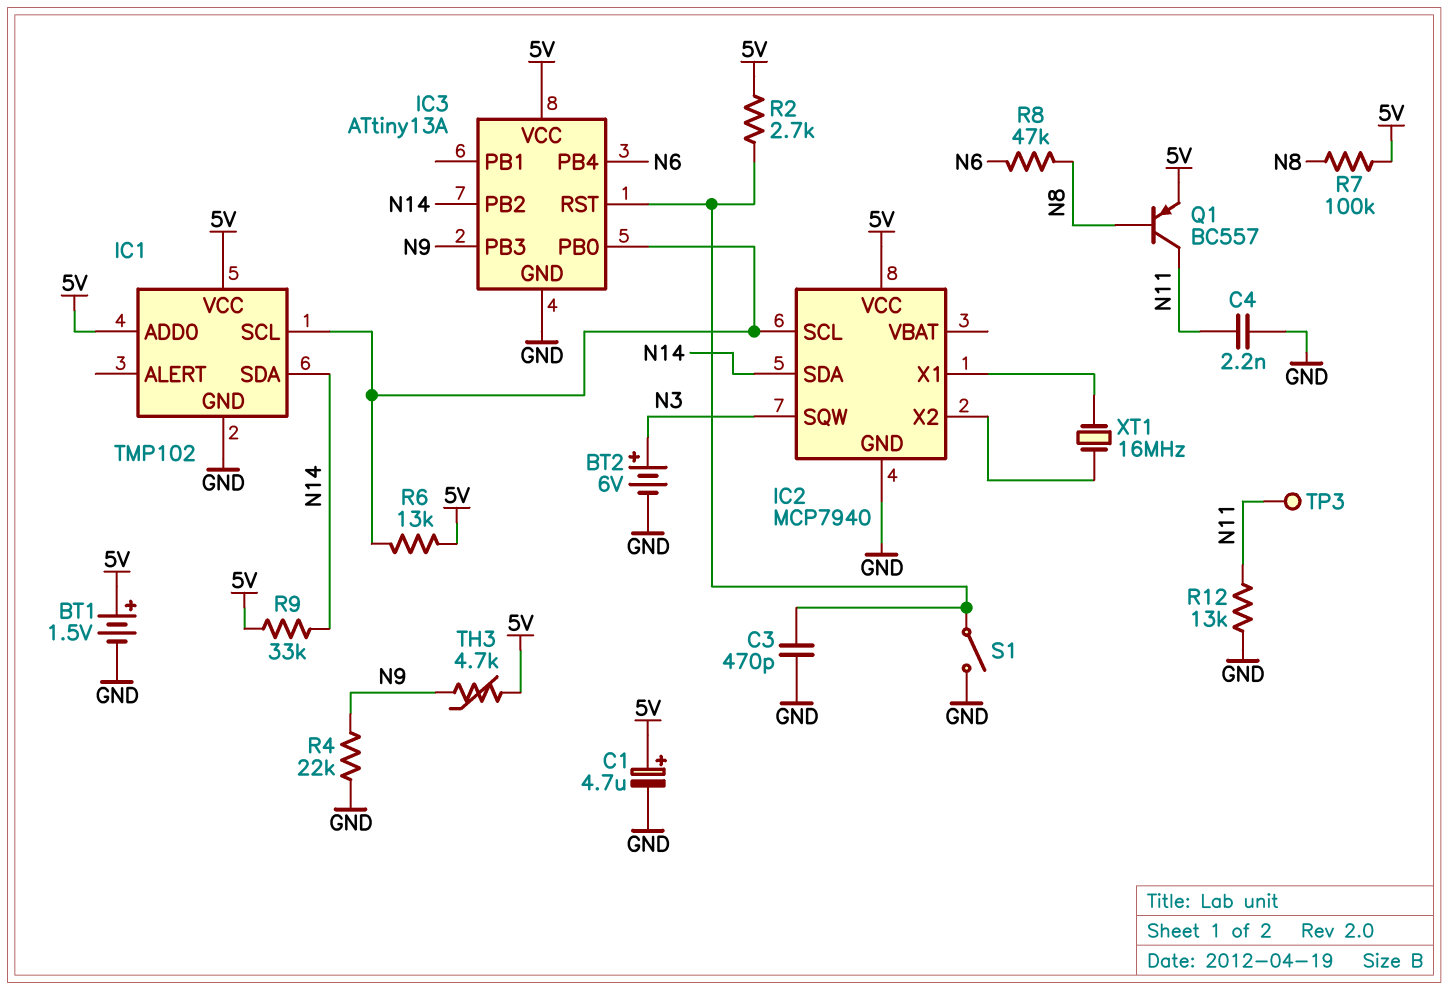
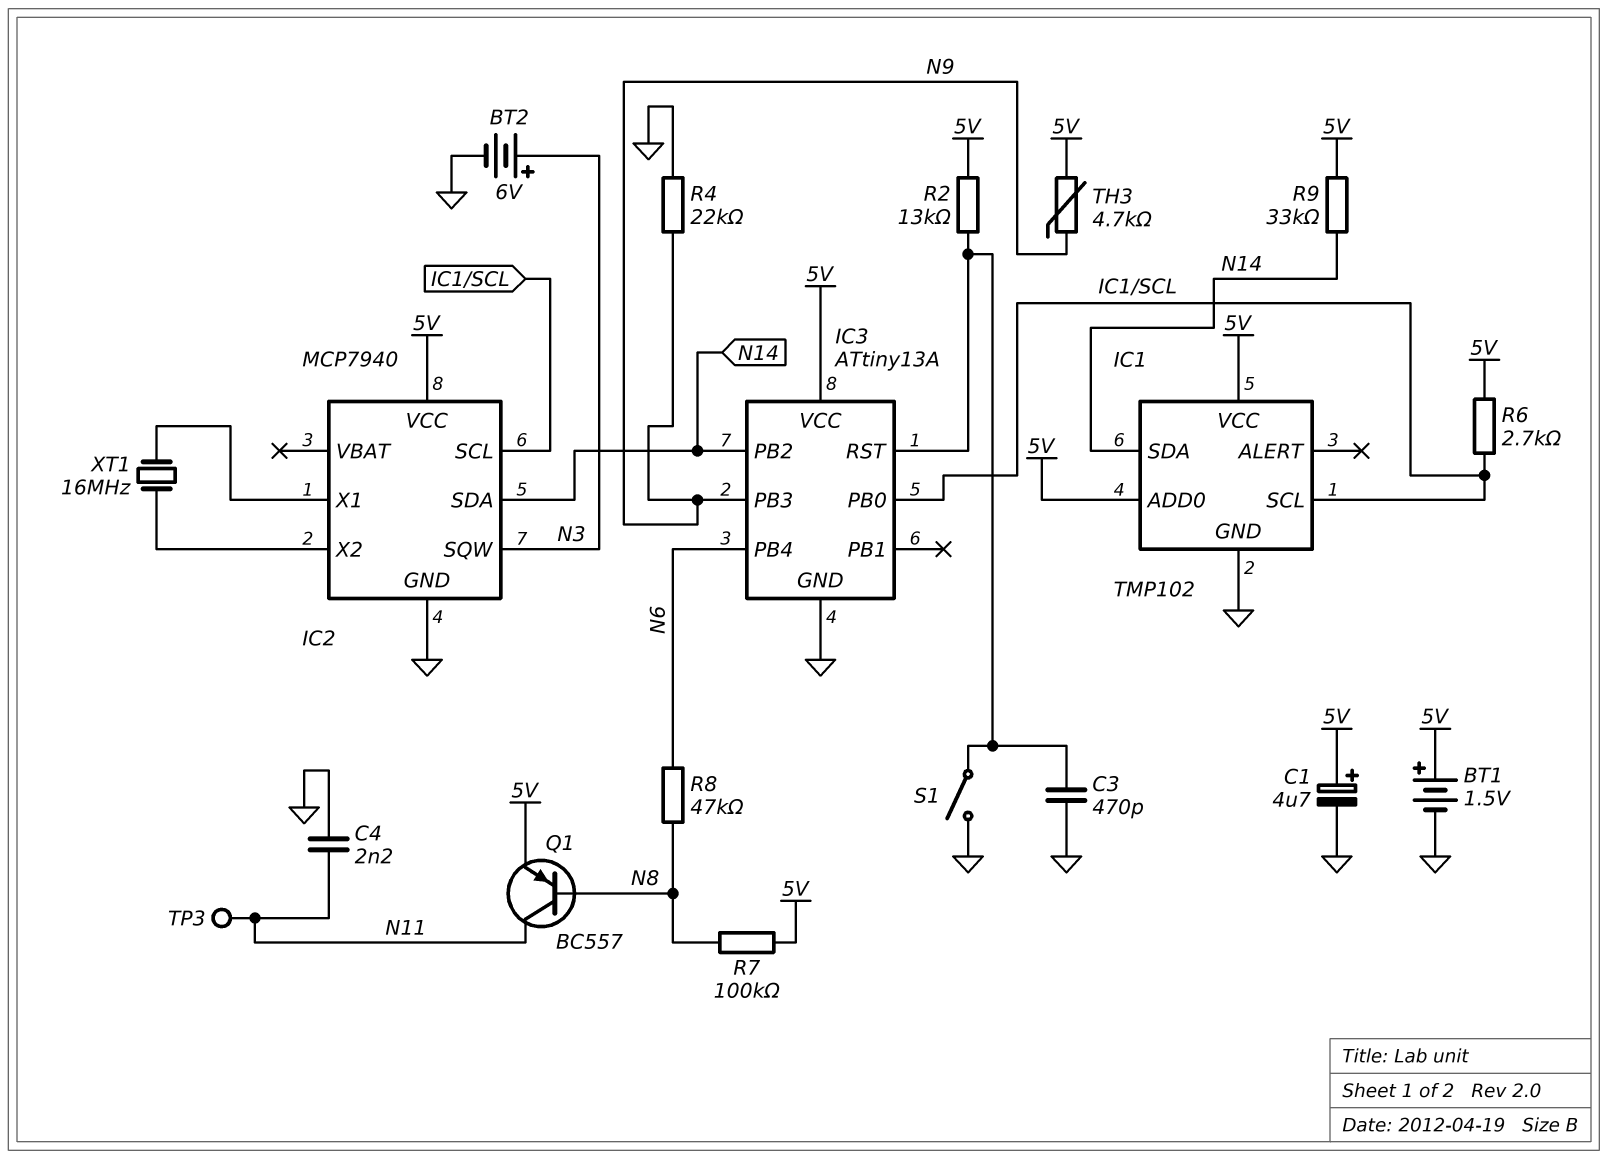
R2: 2.7k (5V, IC3/RST) -> 13k (5V, IC3/RST)
R6: 13k (5V, IC1/SCL) -> 2.7k (5V, IC1/SCL)
R12: 13k (GND, N11) -> none

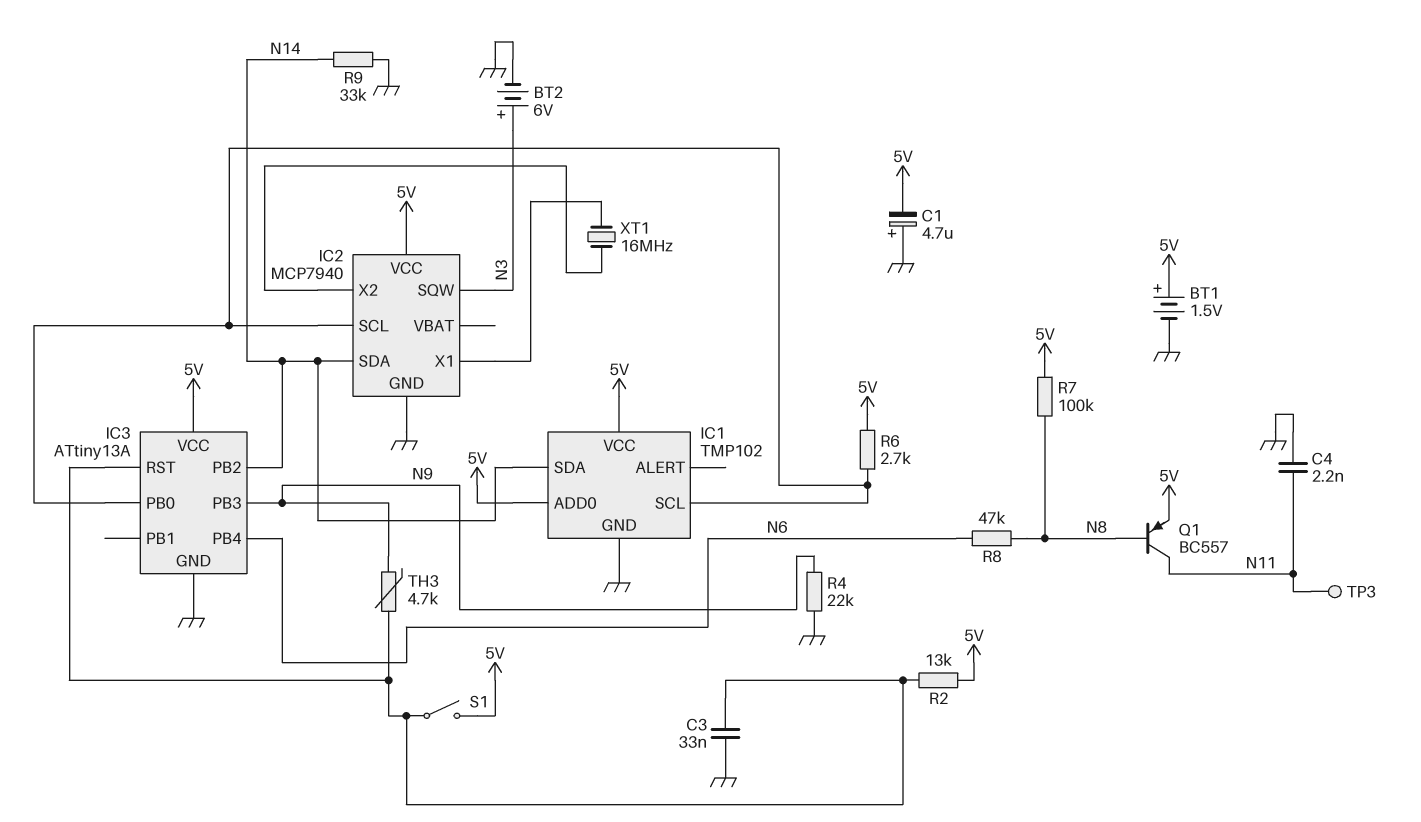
C1: 4.7uF (plus 5V, minus GND) -> 4.7uF (plus GND, minus 5V)
C3: 470pF (GND, IC3/RST) -> 33nF (GND, IC3/RST)
R9: 33k (5V, N14) -> 33k (GND, N14)
S1: switch (GND, IC3/RST) -> switch (5V, IC3/RST)
TH3: 4.7k (5V, N9) -> 4.7k (IC3/RST, N9)

